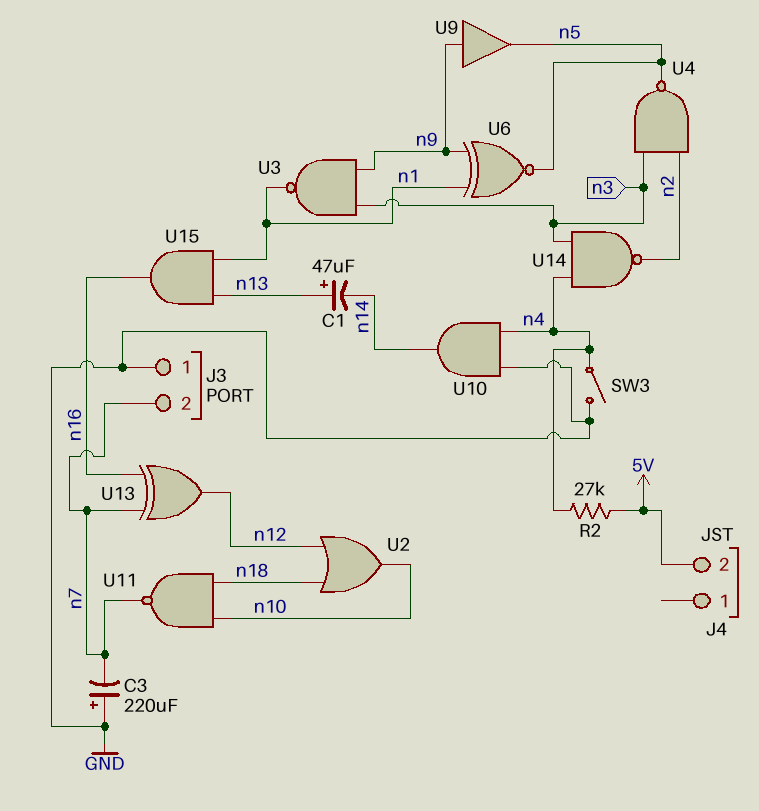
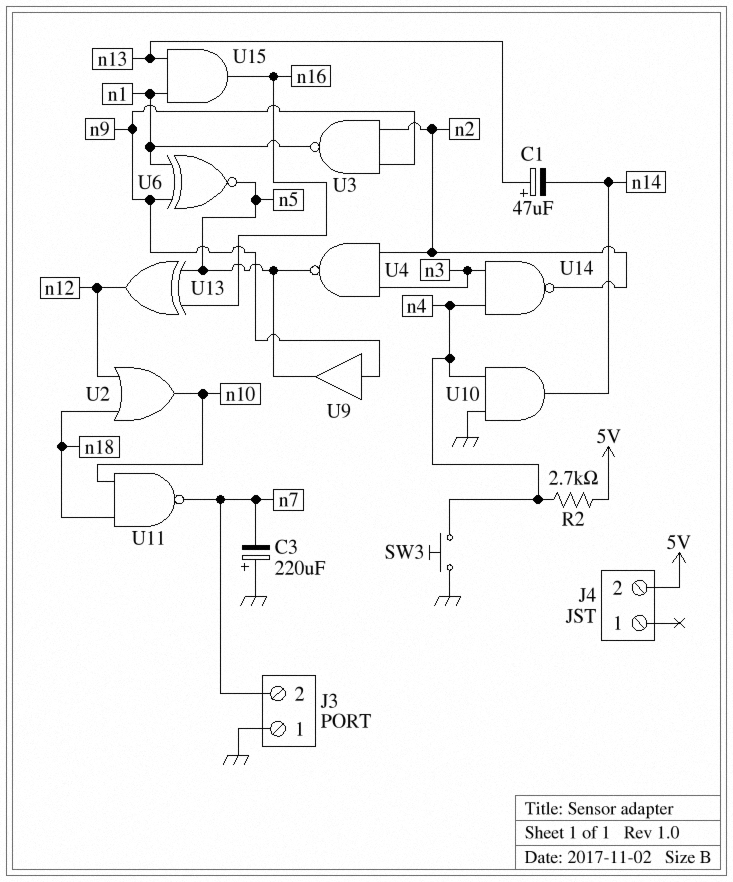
R2: 27k (5V, n4) -> 2.7k (5V, n4)
SW3: switch (GND, n4) -> button (GND, n4)
U3: NAND (in n3, in n9, out n1) -> NAND (in n2, in n9, out n1)
U13: XOR (in n7, in n16, out n12) -> XOR (in n5, in n16, out n12)

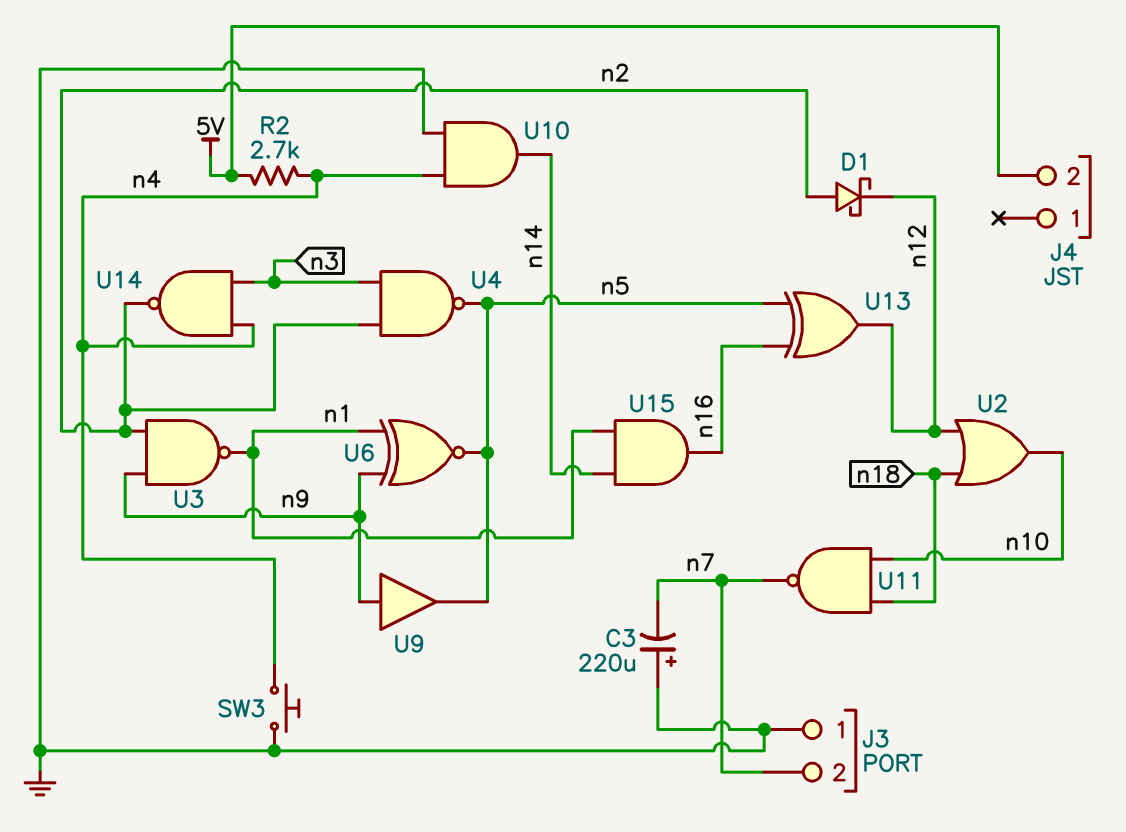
C1: 47uF (plus n13, minus n14) -> none
D1: none -> schottky (A n2, K n12)
U15: AND (in n1, in n13, out n16) -> AND (in n1, in n14, out n16)

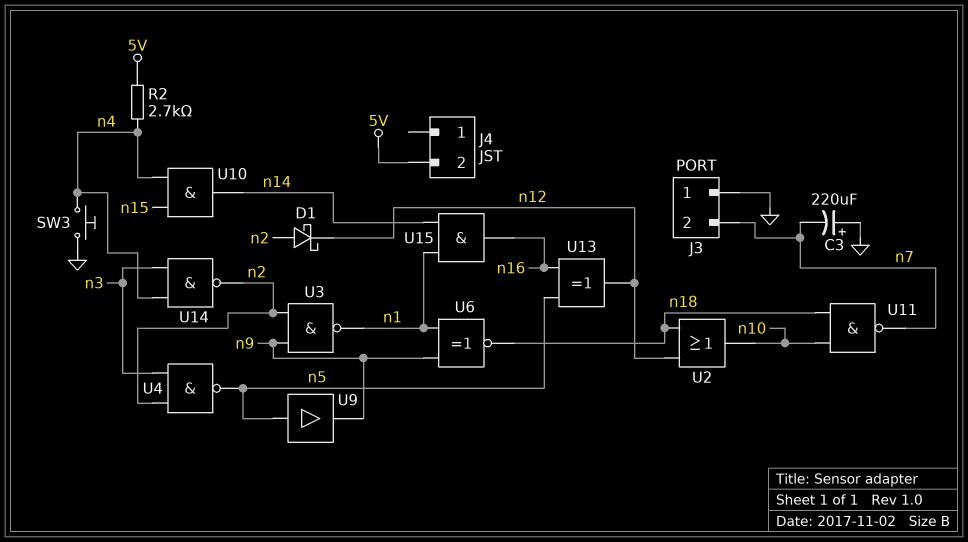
U6: XNOR (in n1, in n9, out n5) -> XNOR (in n1, in n9, out n18)
U9: buffer (in n9, out n5) -> buffer (in n5, out n9)
U10: AND (in GND, in n4, out n14) -> AND (in n4, in n15, out n14)

